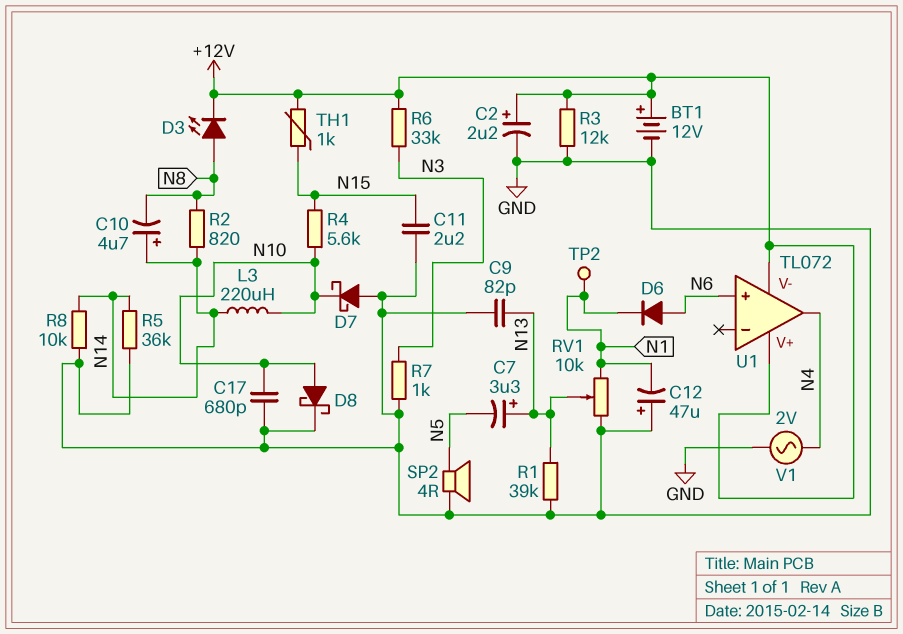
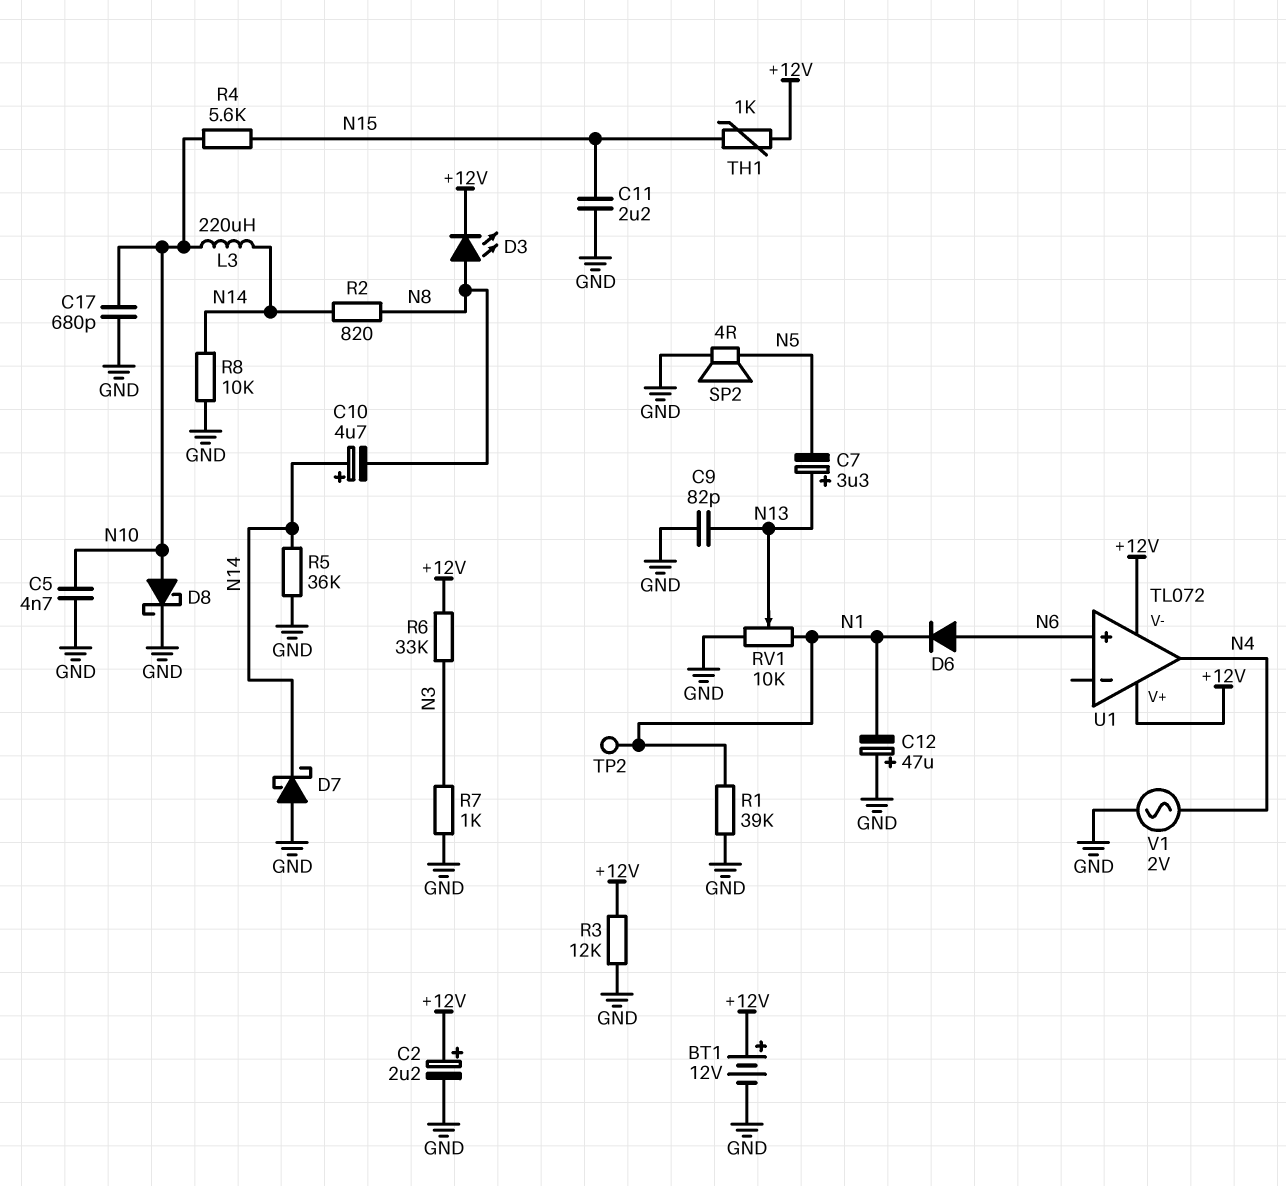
C5: none -> 4.7nF (GND, N10)
D7: schottky (A GND, K N10) -> schottky (A GND, K N14)
R1: 39k (GND, N13) -> 39k (GND, N1)

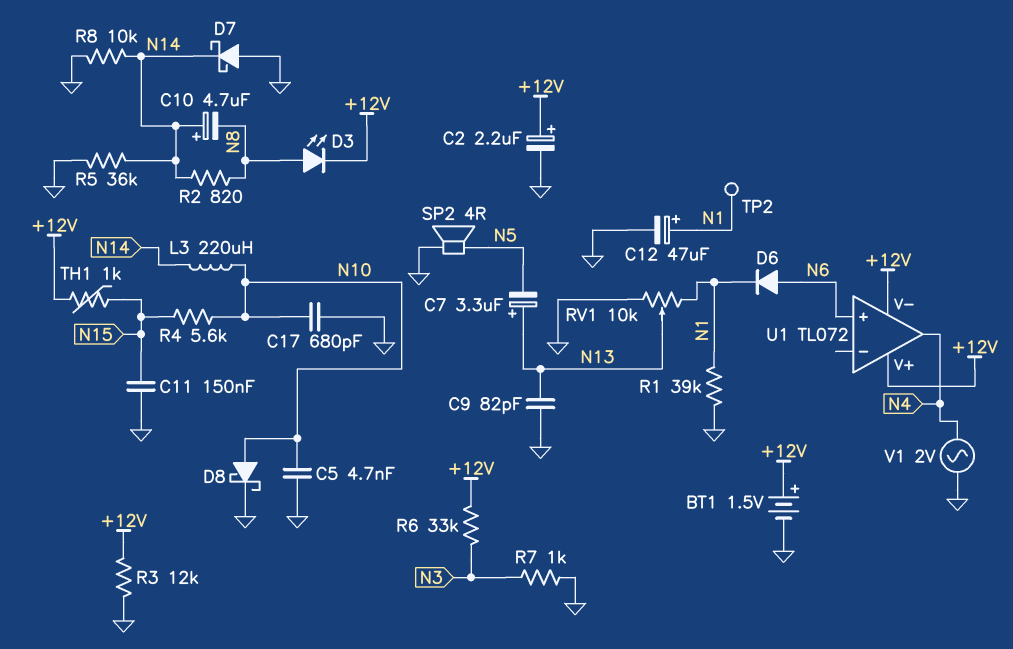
BT1: 12V (plus +12V, minus GND) -> 1.5V (plus +12V, minus GND)
C11: 2.2uF (GND, N15) -> 150nF (GND, N15)
C12: 47uF (plus GND, minus N1) -> 47uF (plus N1, minus GND)

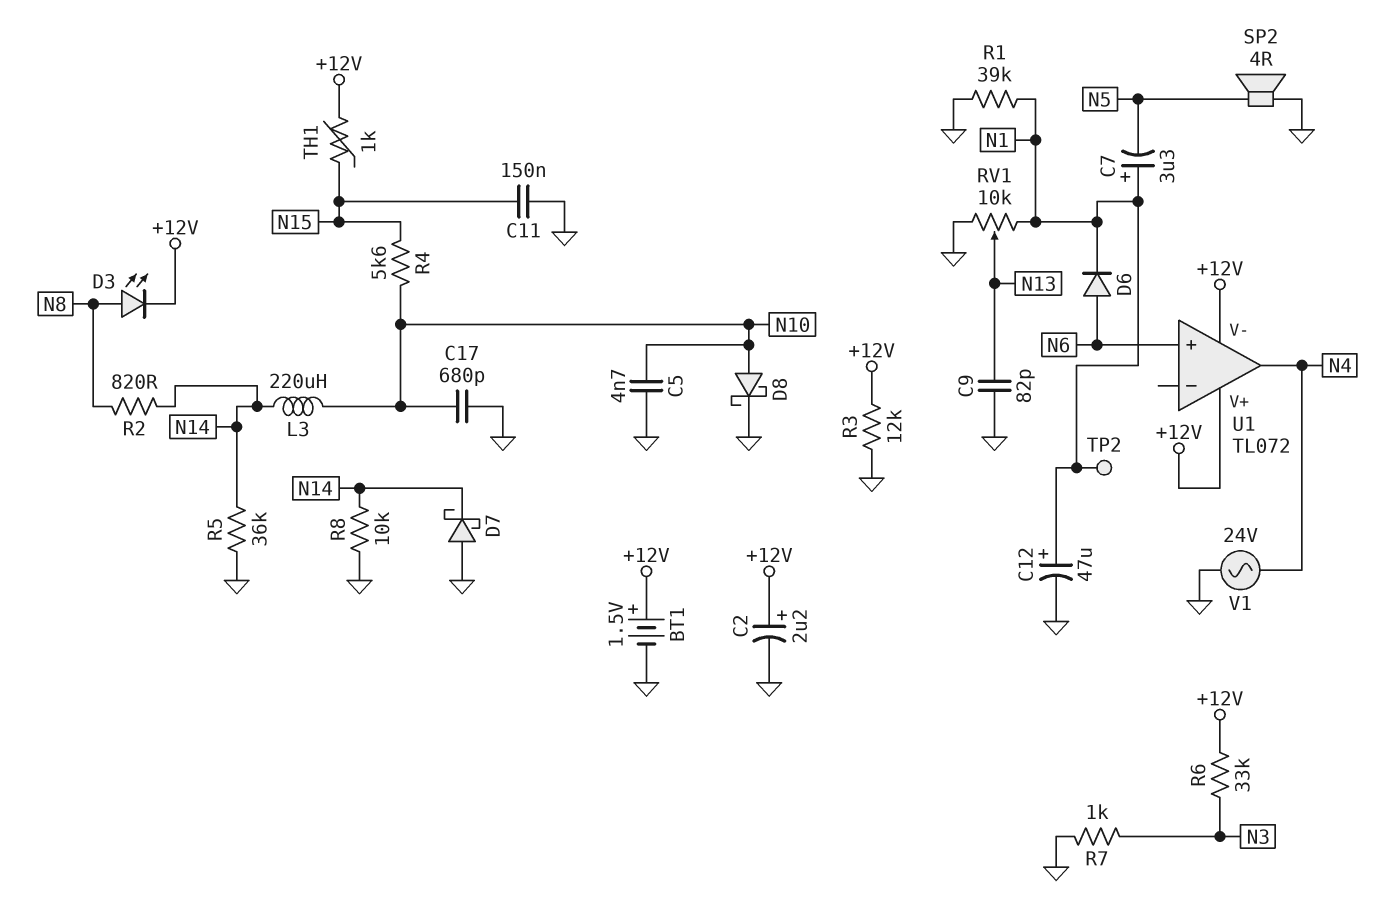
C7: 3.3uF (plus N13, minus N5) -> 3.3uF (plus N1, minus N5)
C10: 4.7uF (plus N14, minus N8) -> none
V1: AC 2V (GND, N4) -> AC 24V (GND, N4)

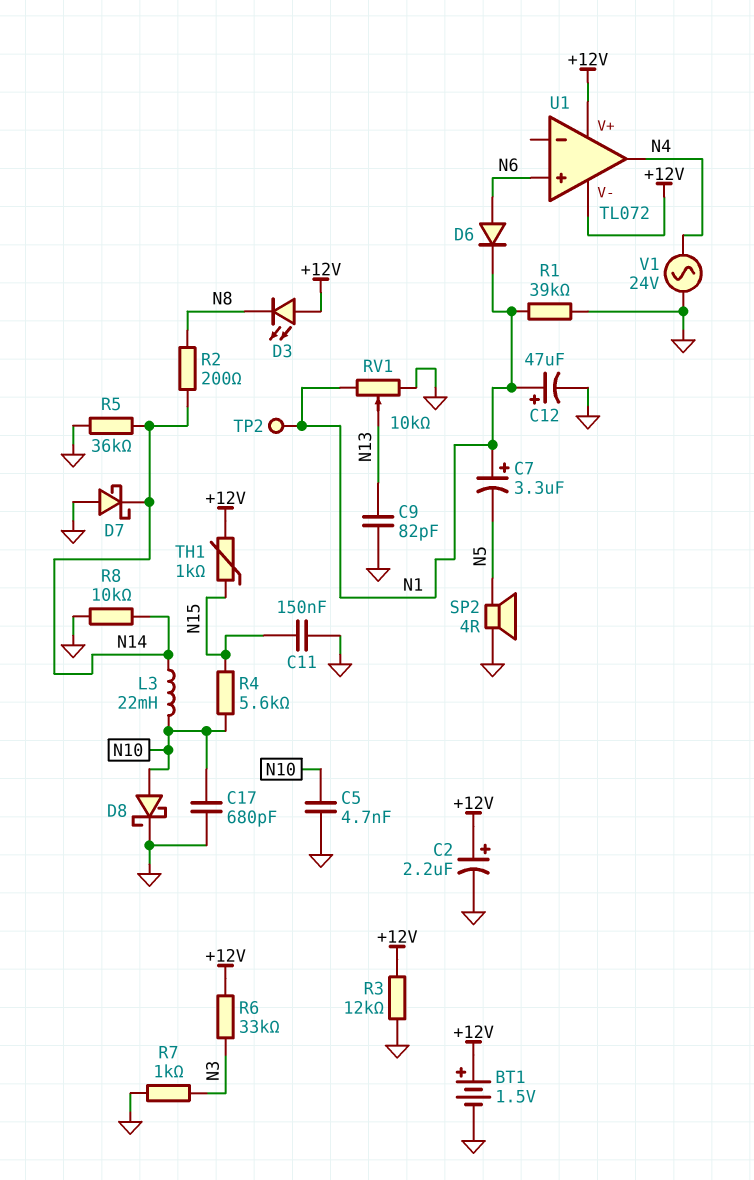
D3: LED (A N8, K +12V) -> LED (A +12V, K N8)
L3: 220uH (N10, N14) -> 22mH (N10, N14)
R2: 820 (N8, N14) -> 200 (N8, N14)

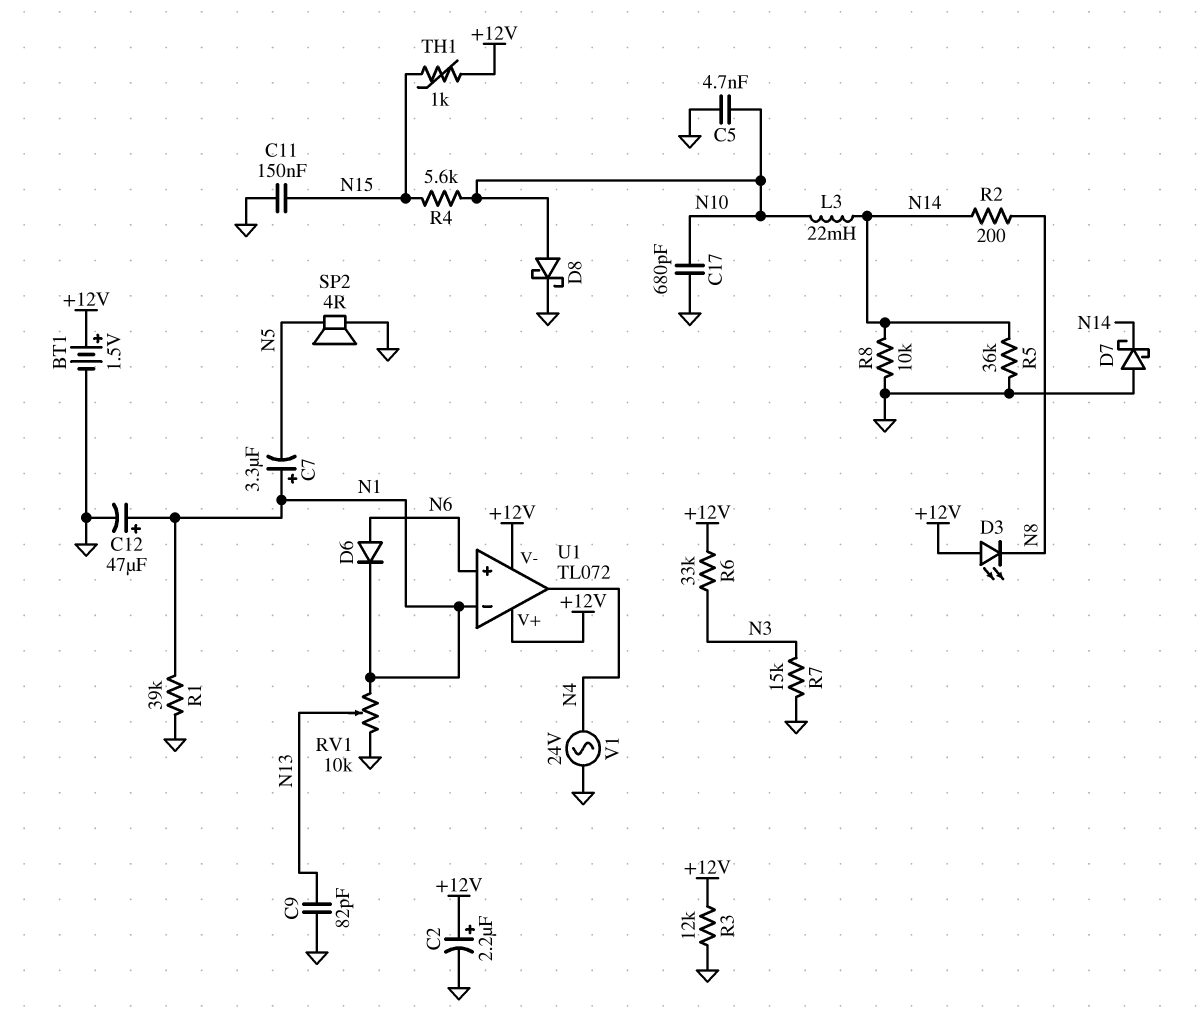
R7: 1k (GND, N3) -> 15k (GND, N3)
TP2: test point (N1) -> none
U1 pin in-: none -> N1

